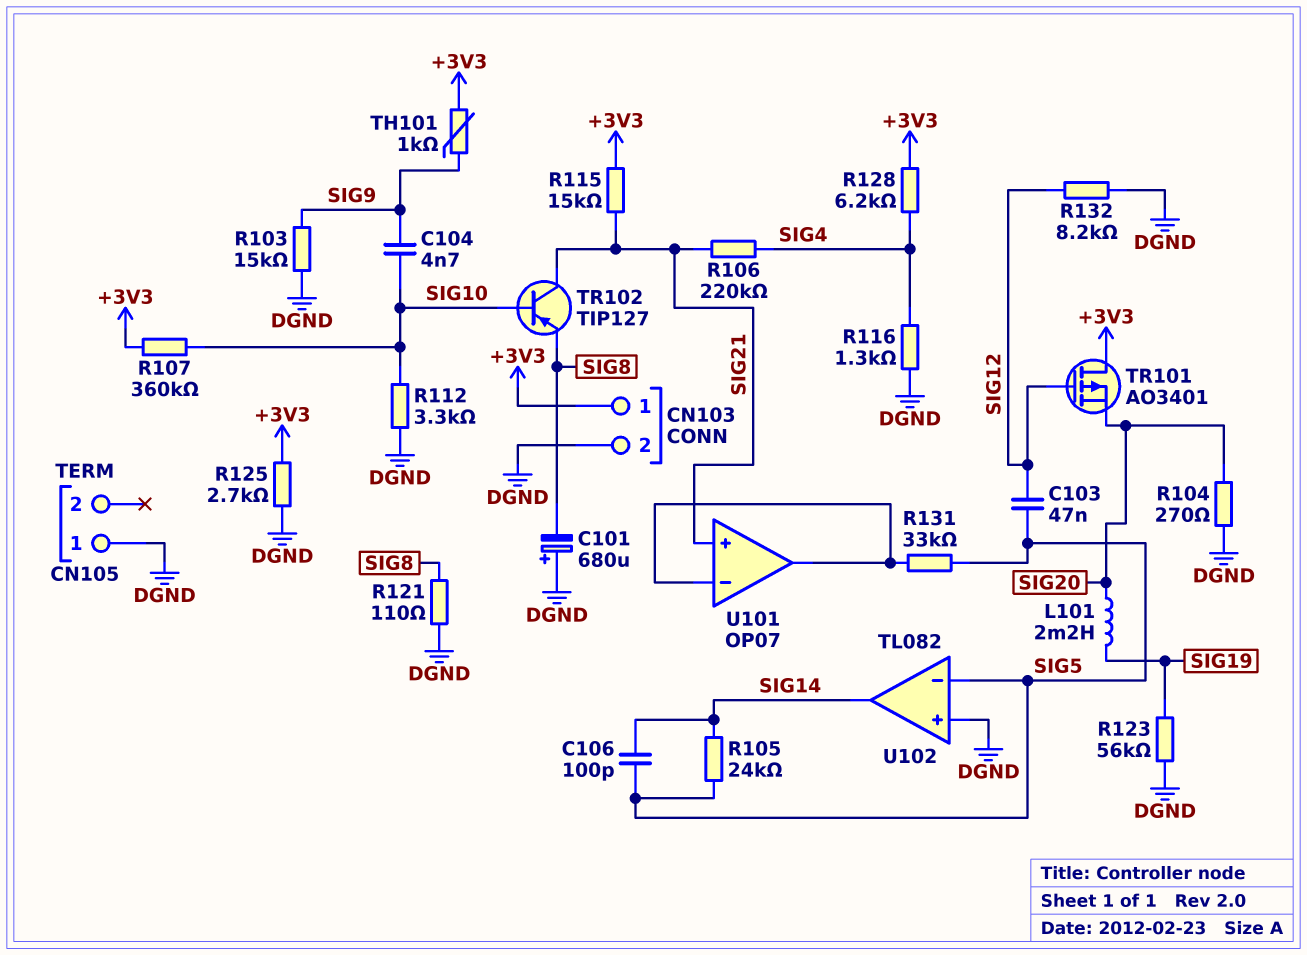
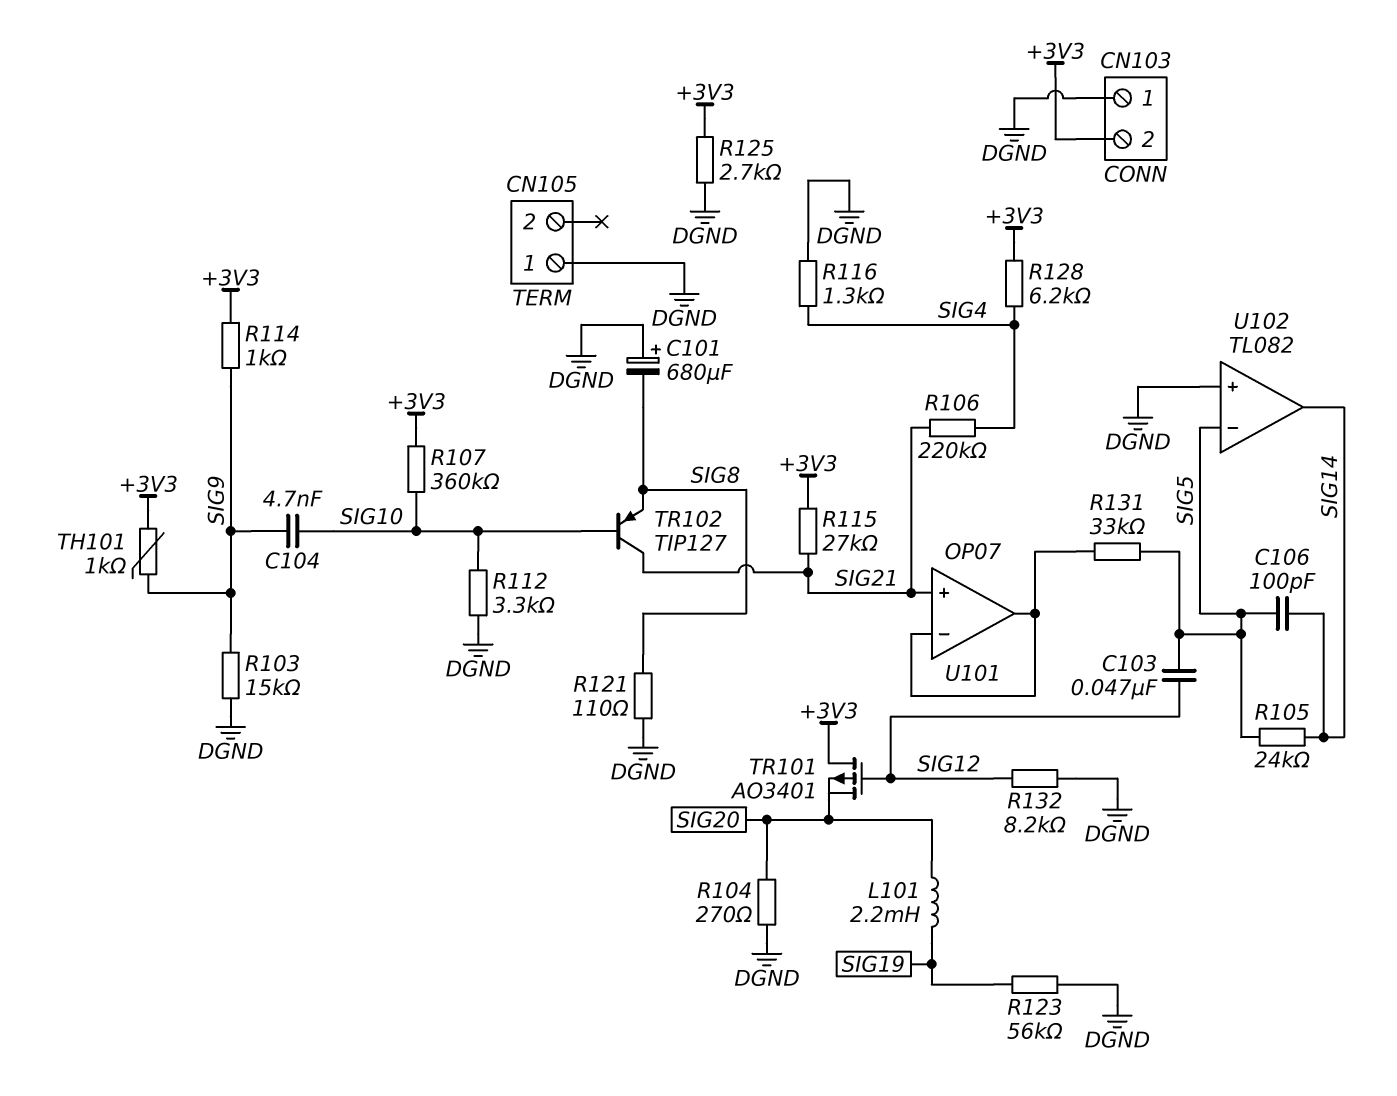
CN103 pin 1: +3V3 -> DGND
CN103 pin 2: DGND -> +3V3
R114: none -> 1k (+3V3, SIG9)
R115: 15k (+3V3, SIG21) -> 27k (+3V3, SIG21)

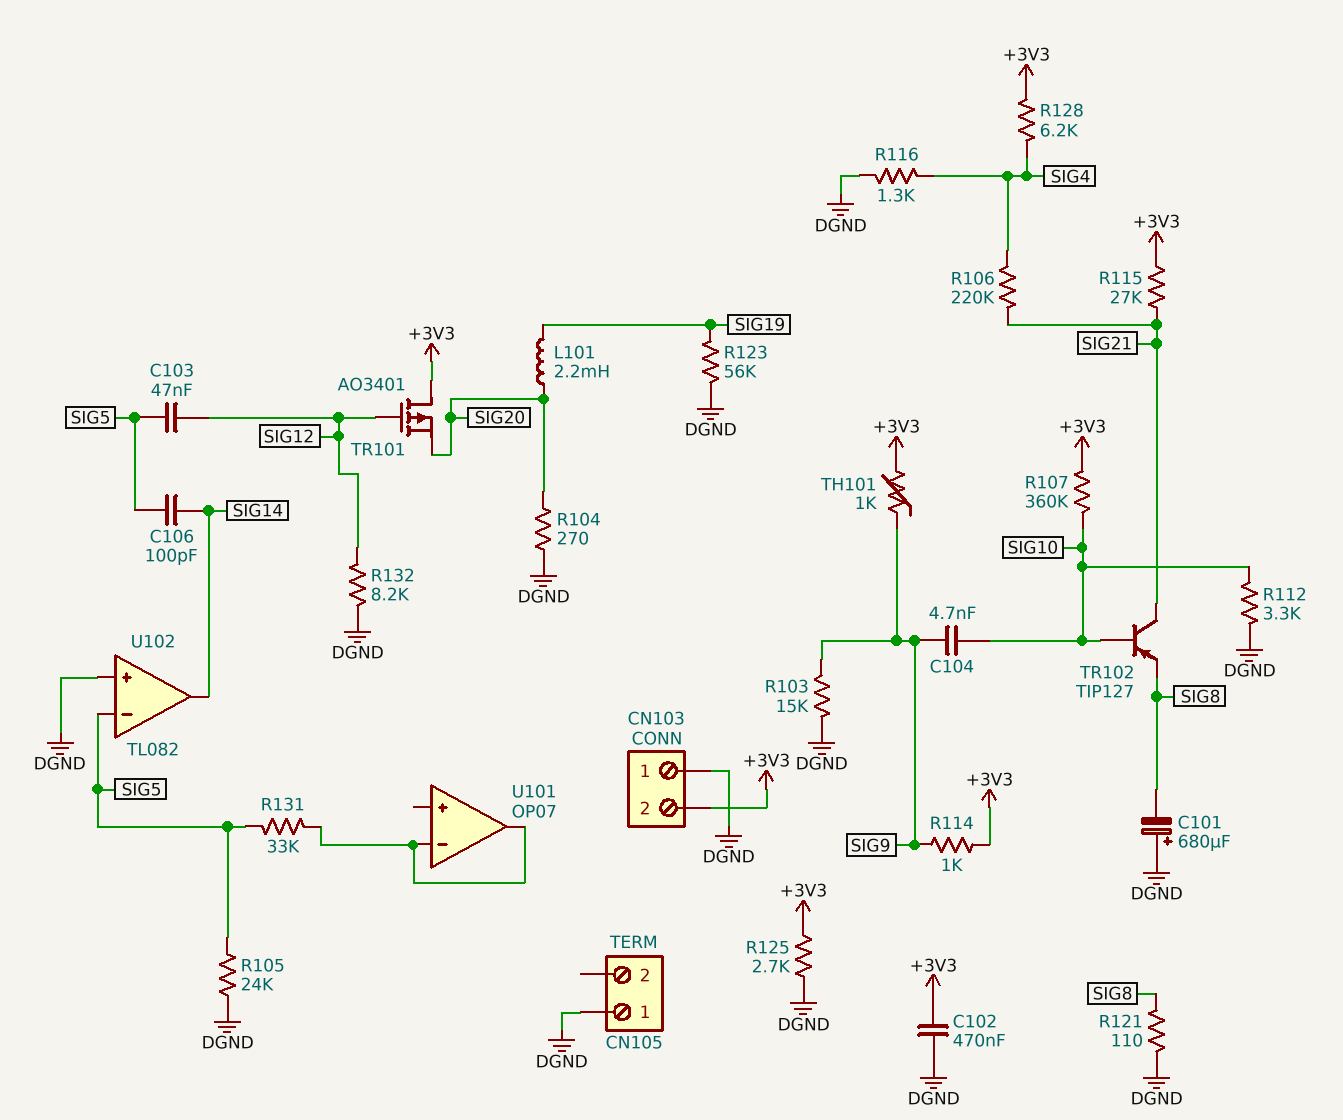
C102: none -> 470nF (+3V3, DGND)
R105: 24k (SIG5, SIG14) -> 24k (DGND, SIG5)
U101 pin in+: SIG21 -> none

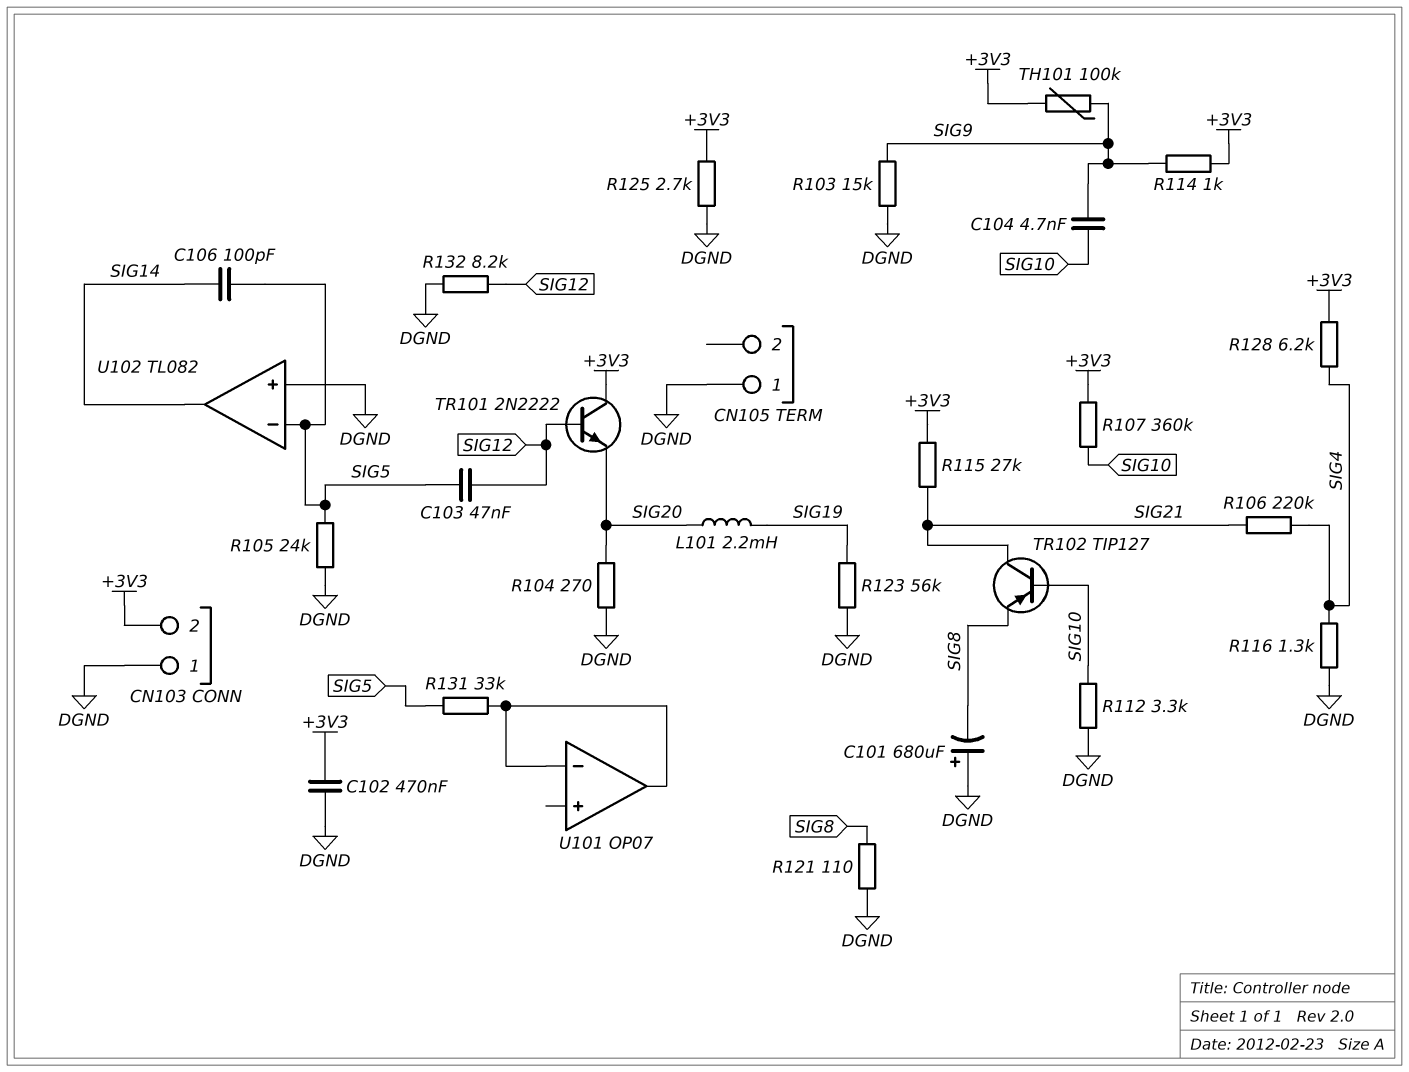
TH101: 1k (+3V3, SIG9) -> 100k (+3V3, SIG9)
TR101: PMOS AO3401 (G SIG12, D +3V3, S SIG20) -> NPN 2N2222 (B SIG12, C +3V3, E SIG20)

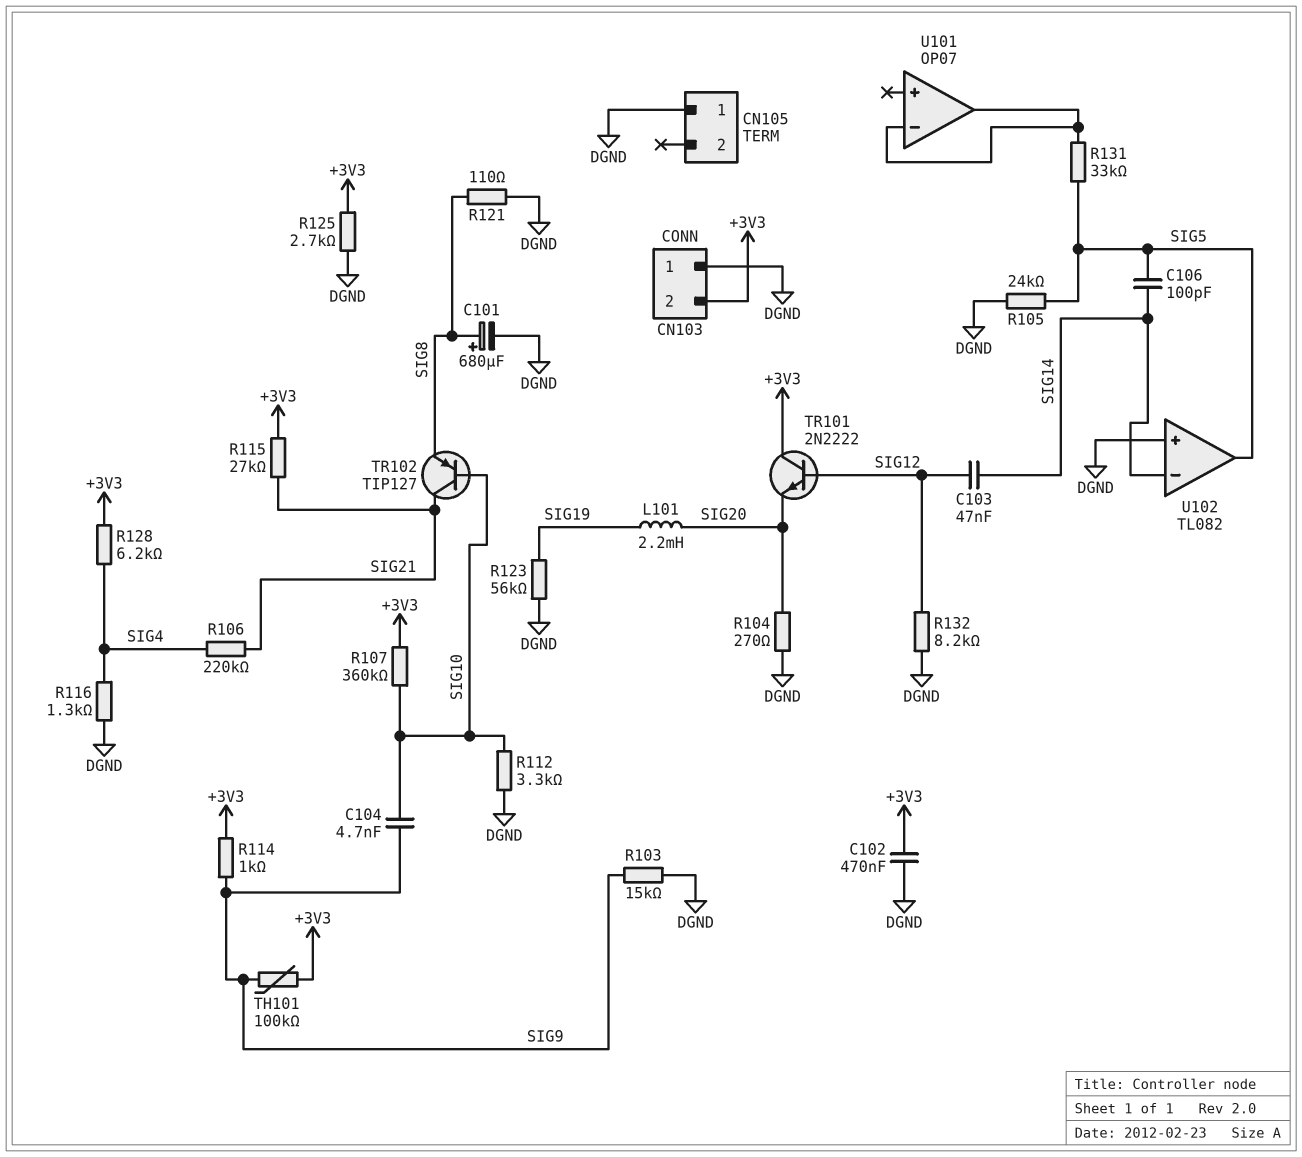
C101: 680uF (plus DGND, minus SIG8) -> 680uF (plus SIG8, minus DGND)
C103: 47nF (SIG5, SIG12) -> 47nF (SIG12, SIG14)
U102 pin in-: SIG5 -> SIG14
U102 pin out: SIG14 -> SIG5

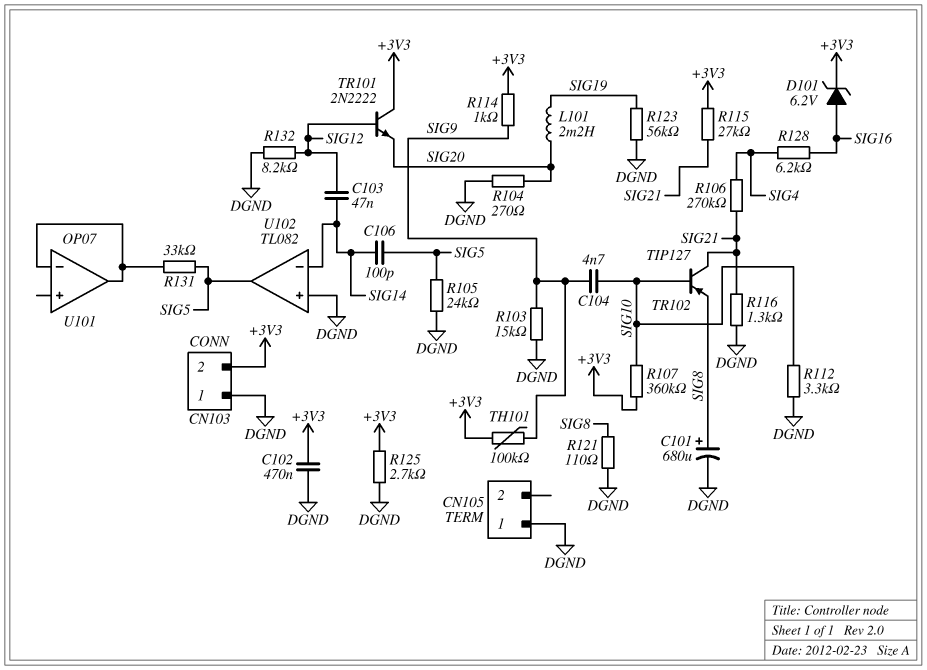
D101: none -> zener 6.2V (A SIG16, K +3V3)
R106: 220k (SIG4, SIG21) -> 270k (SIG4, SIG21)
R116: 1.3k (DGND, SIG4) -> 1.3k (DGND, SIG21)
R128: 6.2k (+3V3, SIG4) -> 6.2k (SIG4, SIG16)

